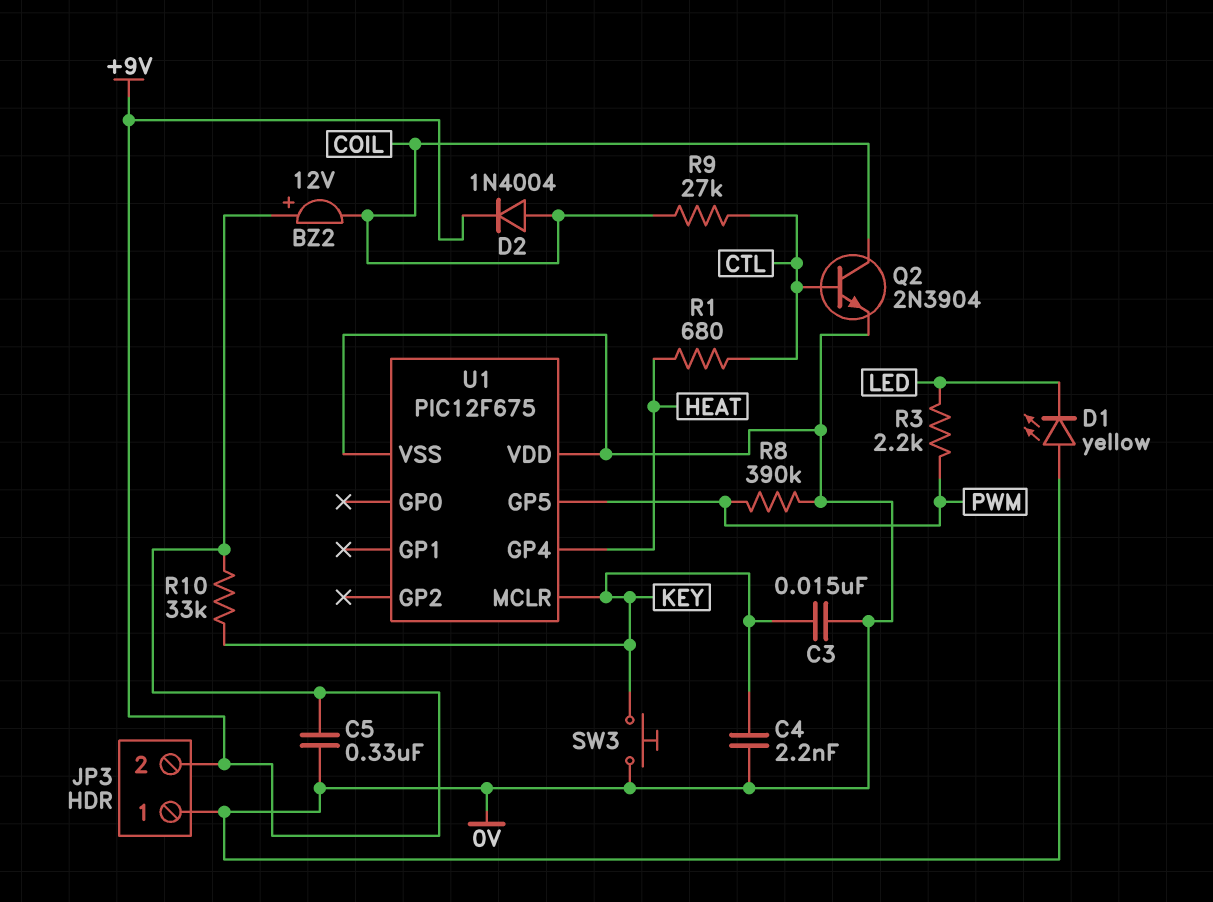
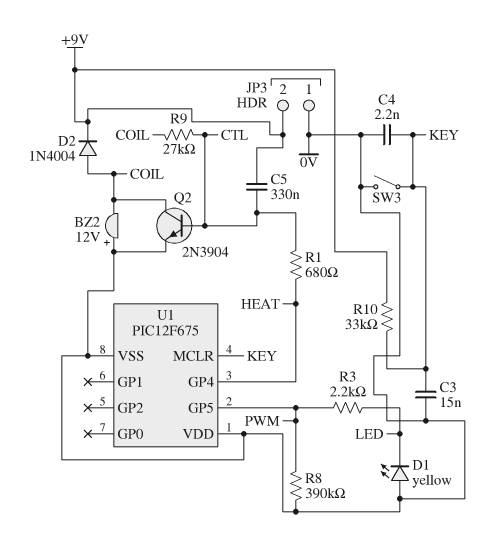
BZ2: buzzer 12V (plus +9V, minus COIL) -> buzzer 12V (plus 0V, minus COIL)
C5: 330nF (+9V, 0V) -> 330nF (+9V, CTL)
SW3: button (0V, KEY) -> switch (0V, KEY)

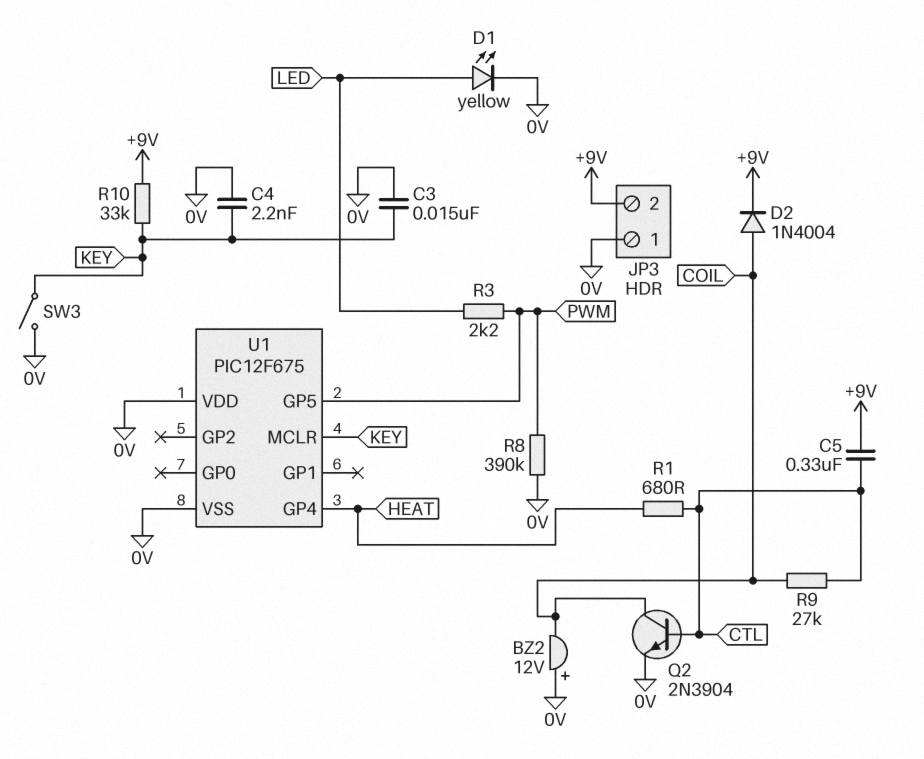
D1: LED yellow (A 0V, K LED) -> LED yellow (A LED, K 0V)

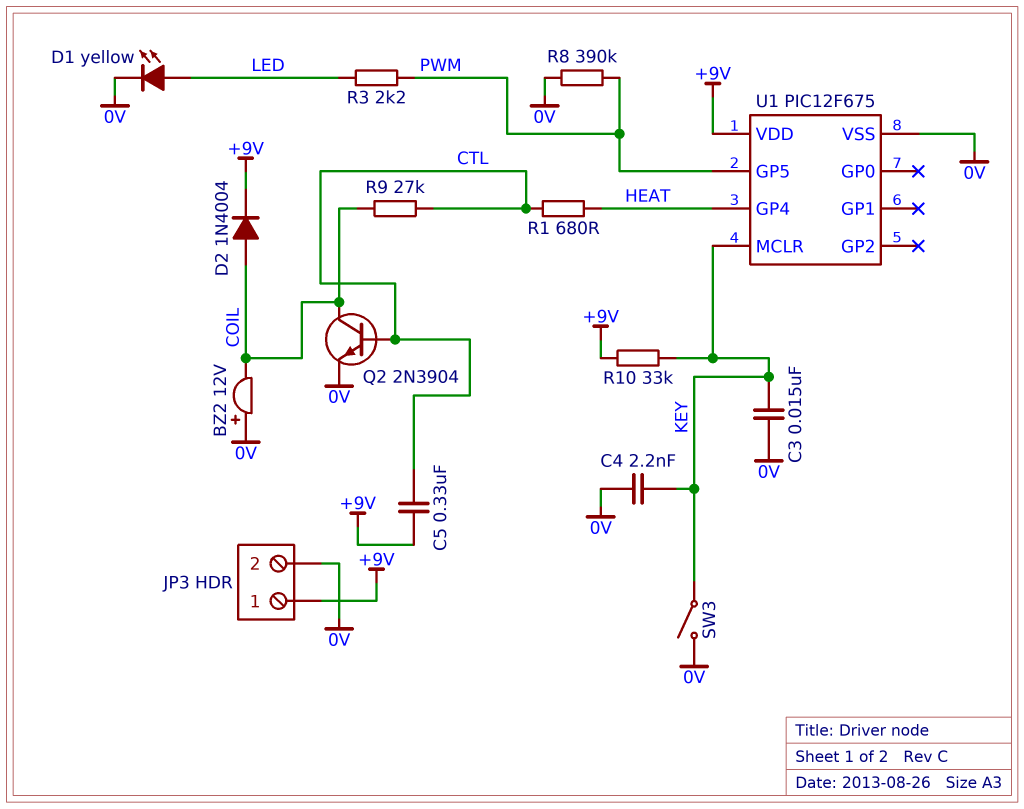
JP3 pin 1: 0V -> +9V
JP3 pin 2: +9V -> 0V
U1 pin VDD: 0V -> +9V

